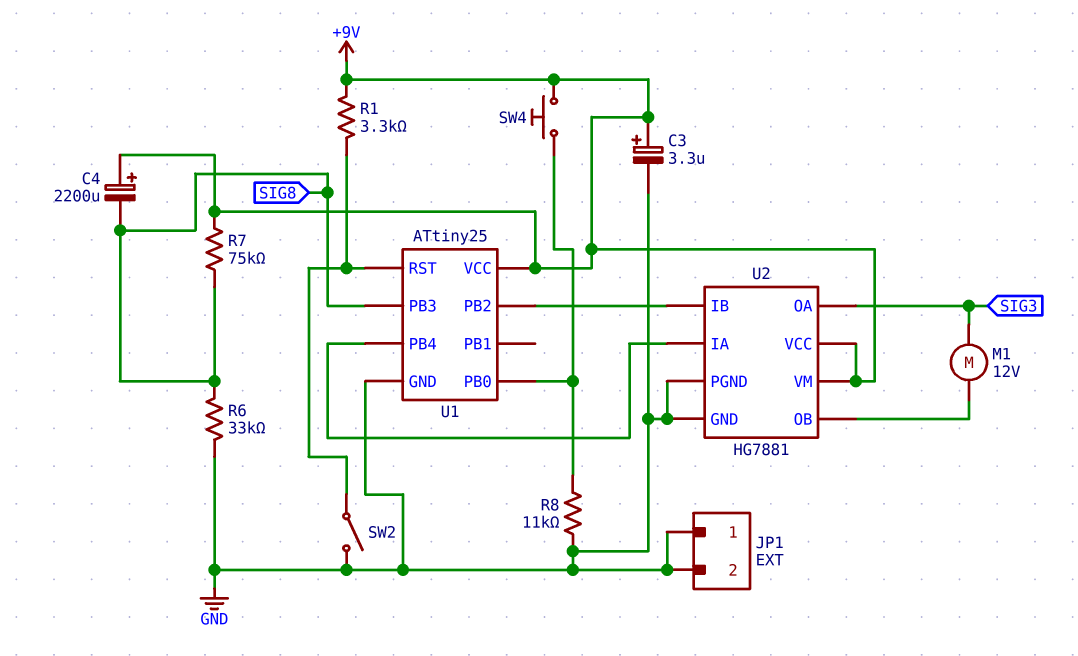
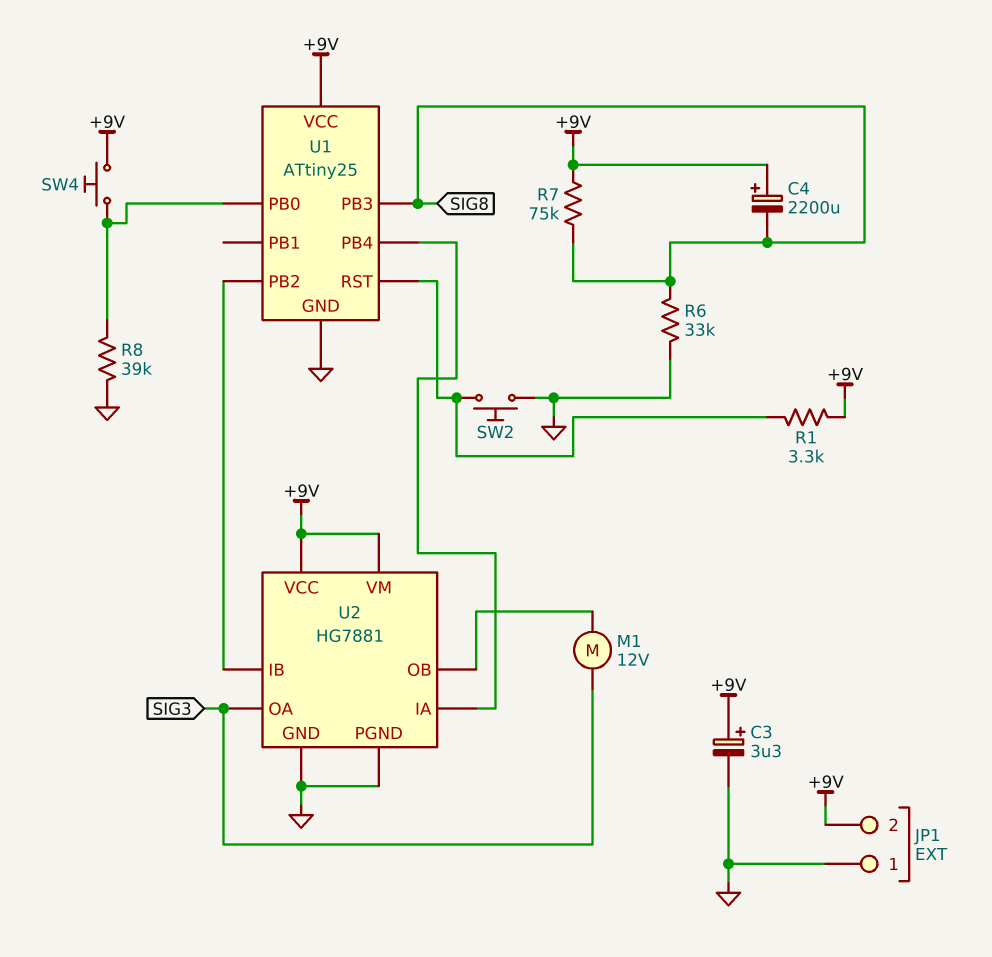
JP1 pin 2: GND -> +9V
R8: 11k (GND, U1/PB0) -> 39k (GND, U1/PB0)
SW2: switch (GND, U1/RST) -> button (GND, U1/RST)

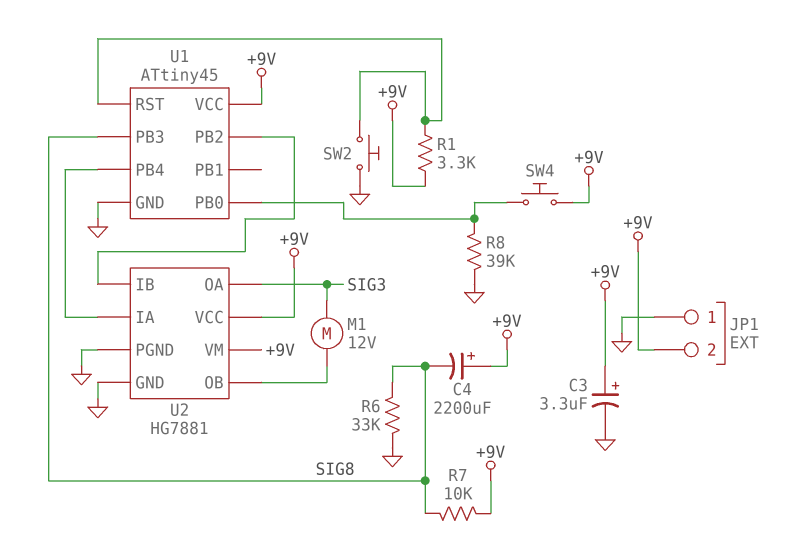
R7: 75k (+9V, SIG8) -> 10k (+9V, SIG8)
U1: ATtiny25 -> ATtiny45

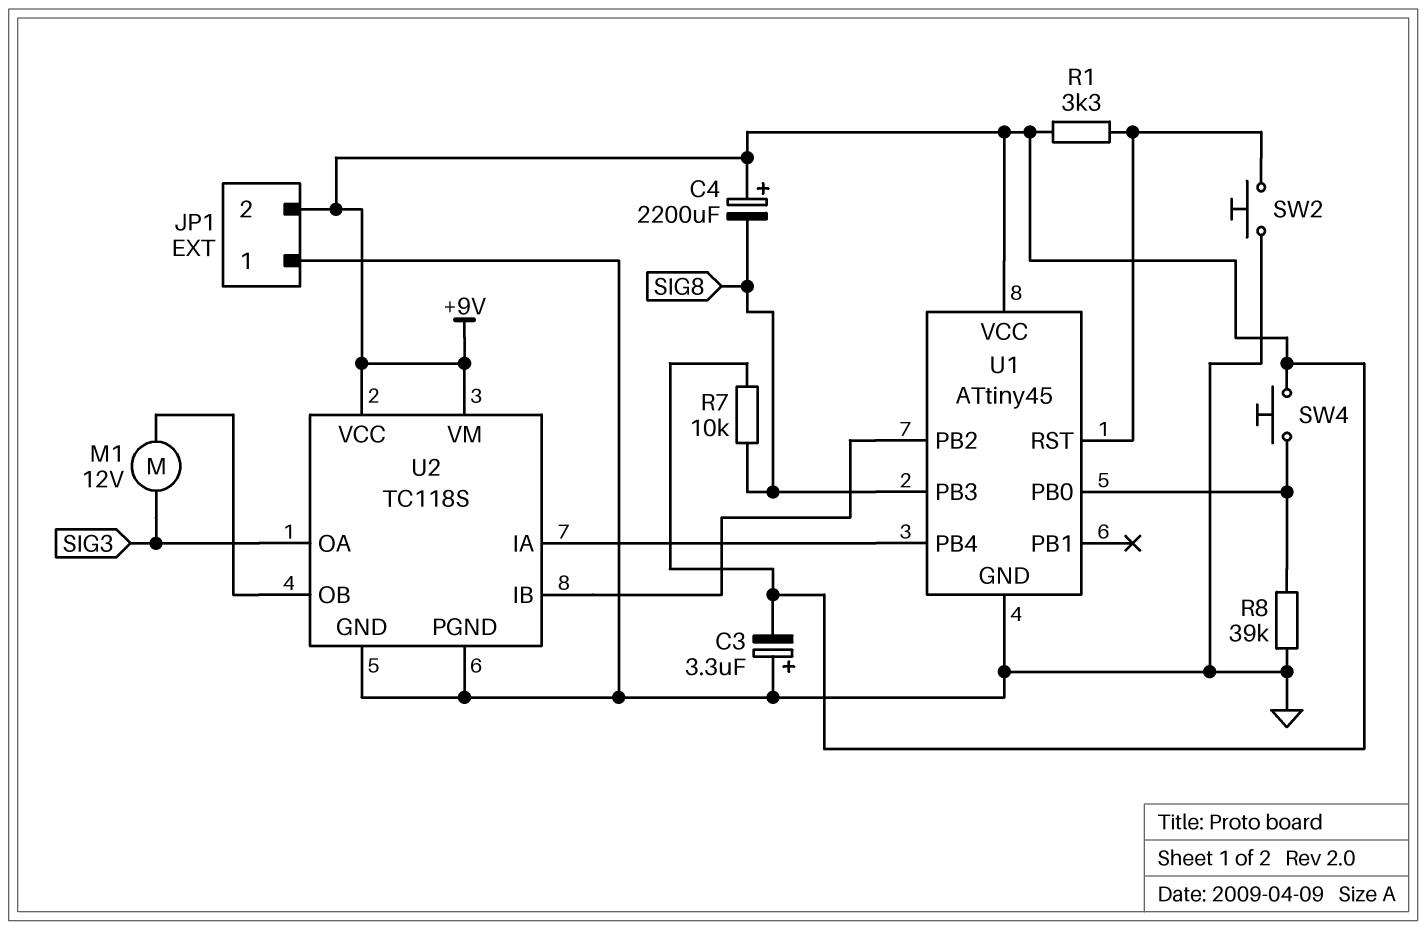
C3: 3.3uF (plus +9V, minus GND) -> 3.3uF (plus GND, minus +9V)
R6: 33k (GND, SIG8) -> none
U2: HG7881 -> TC118S

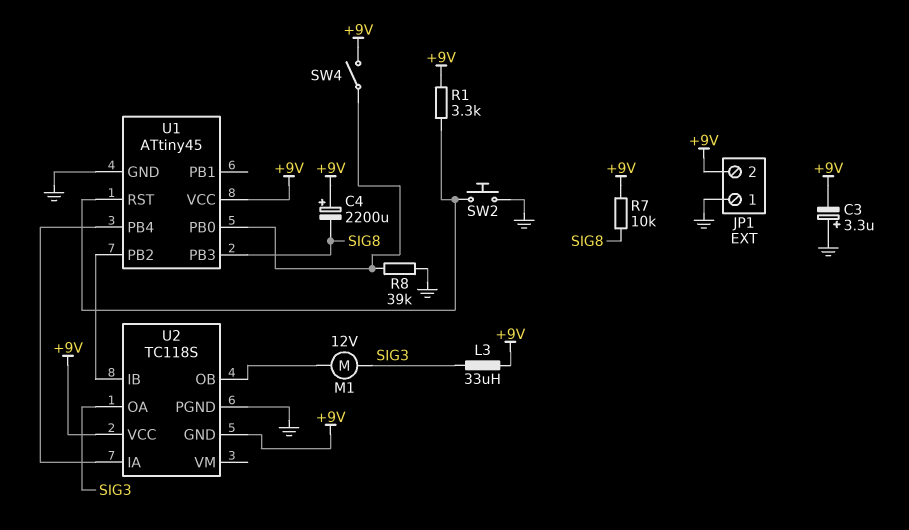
L3: none -> 33uH (+9V, SIG3)
SW4: button (+9V, U1/PB0) -> switch (+9V, U1/PB0)
U2 pin GND: GND -> +9V
U2 pin VM: +9V -> none

